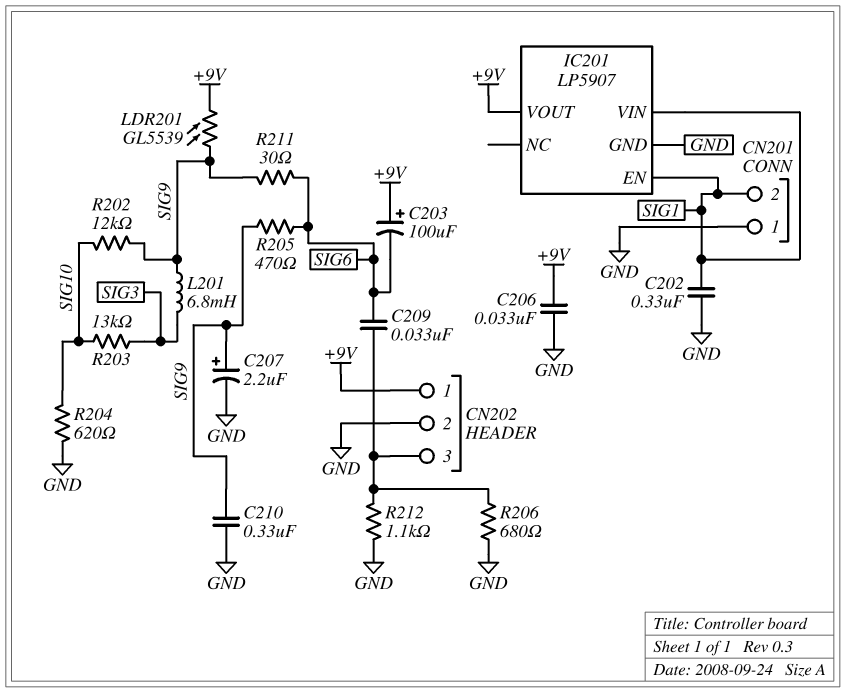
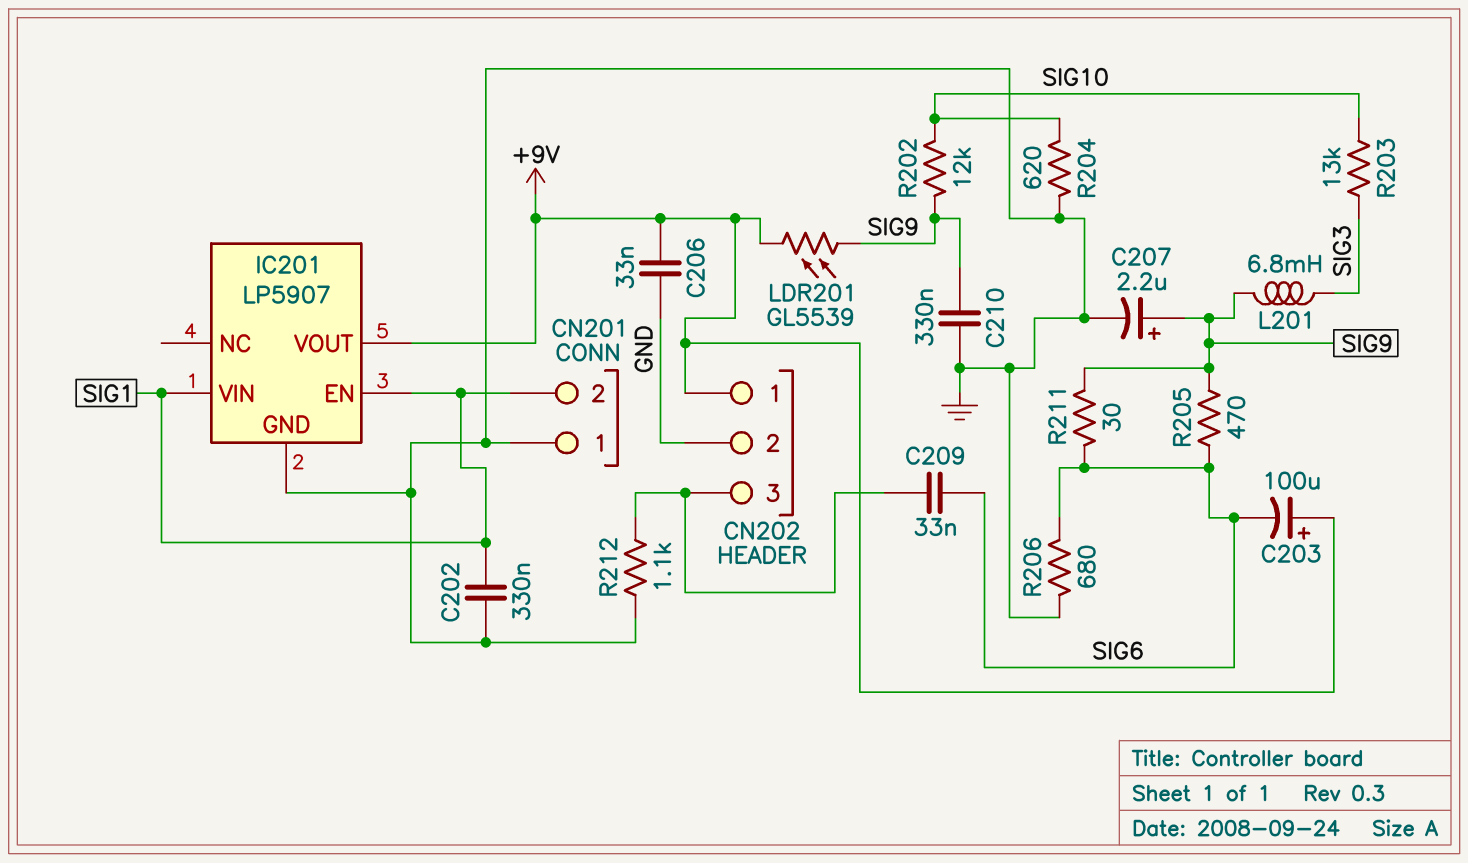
R206: 680 (CN202/3, GND) -> 680 (GND, SIG6)

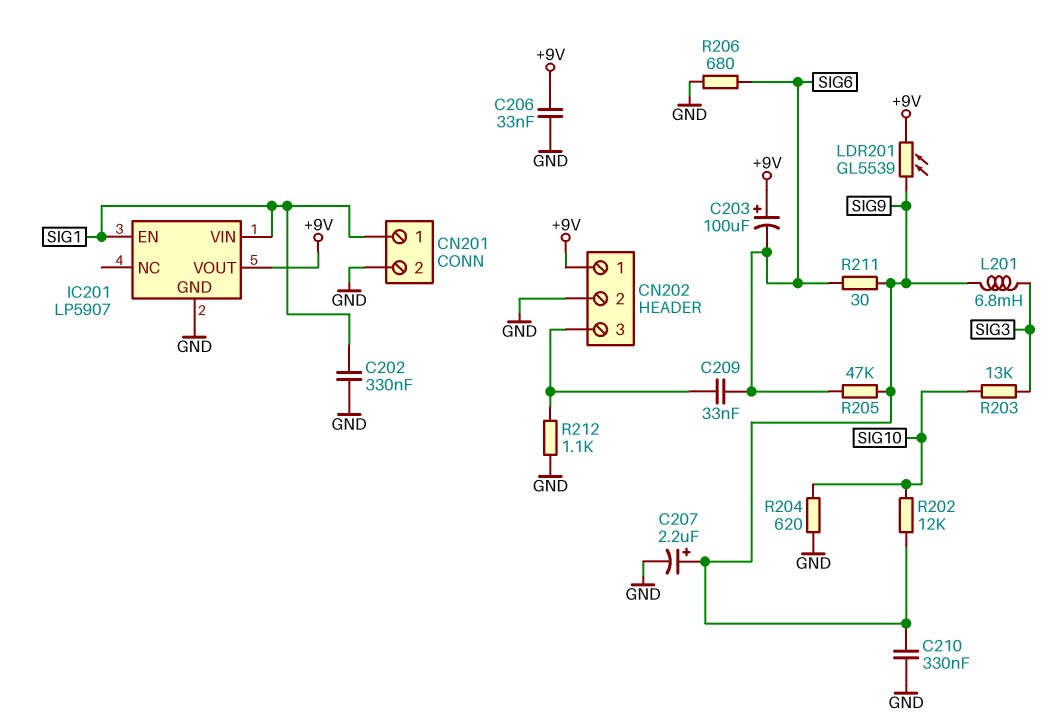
CN201 pin 1: GND -> SIG1
CN201 pin 2: SIG1 -> GND
R205: 470 (SIG6, SIG9) -> 47k (SIG6, SIG9)

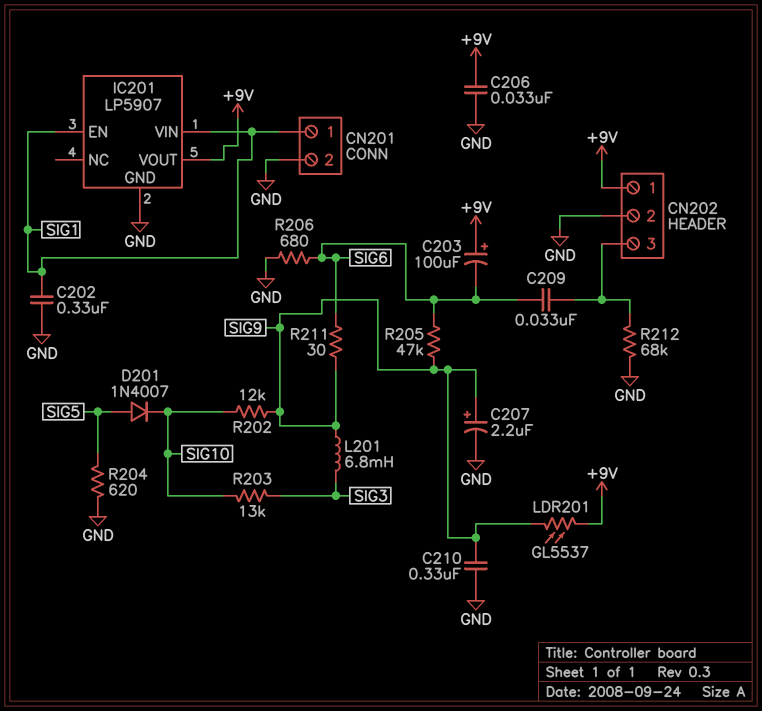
D201: none -> diode 1N4007 (A SIG5, K SIG10)
LDR201: GL5539 (+9V, SIG9) -> GL5537 (+9V, SIG9)
R204: 620 (GND, SIG10) -> 620 (GND, SIG5)
R212: 1.1k (CN202/3, GND) -> 68k (CN202/3, GND)

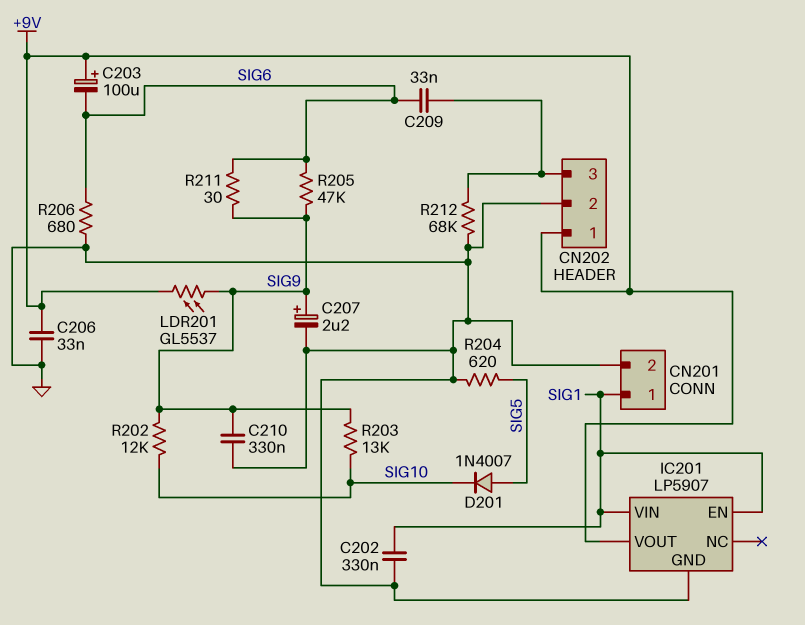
L201: 6.8mH (SIG3, SIG9) -> none
R203: 13k (SIG3, SIG10) -> 13k (SIG9, SIG10)

